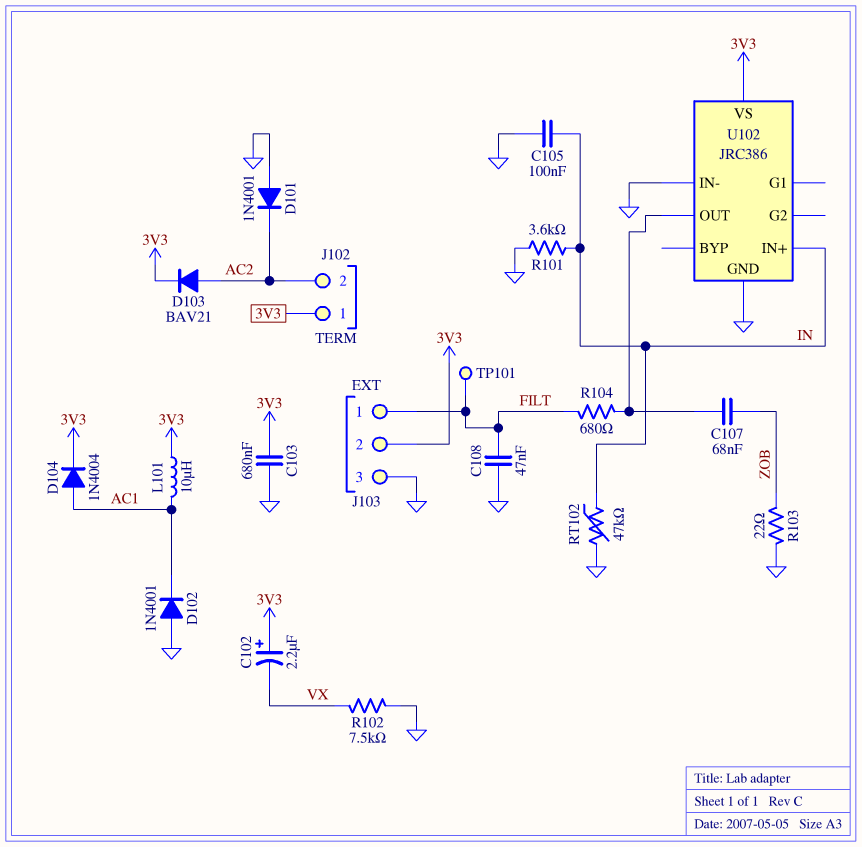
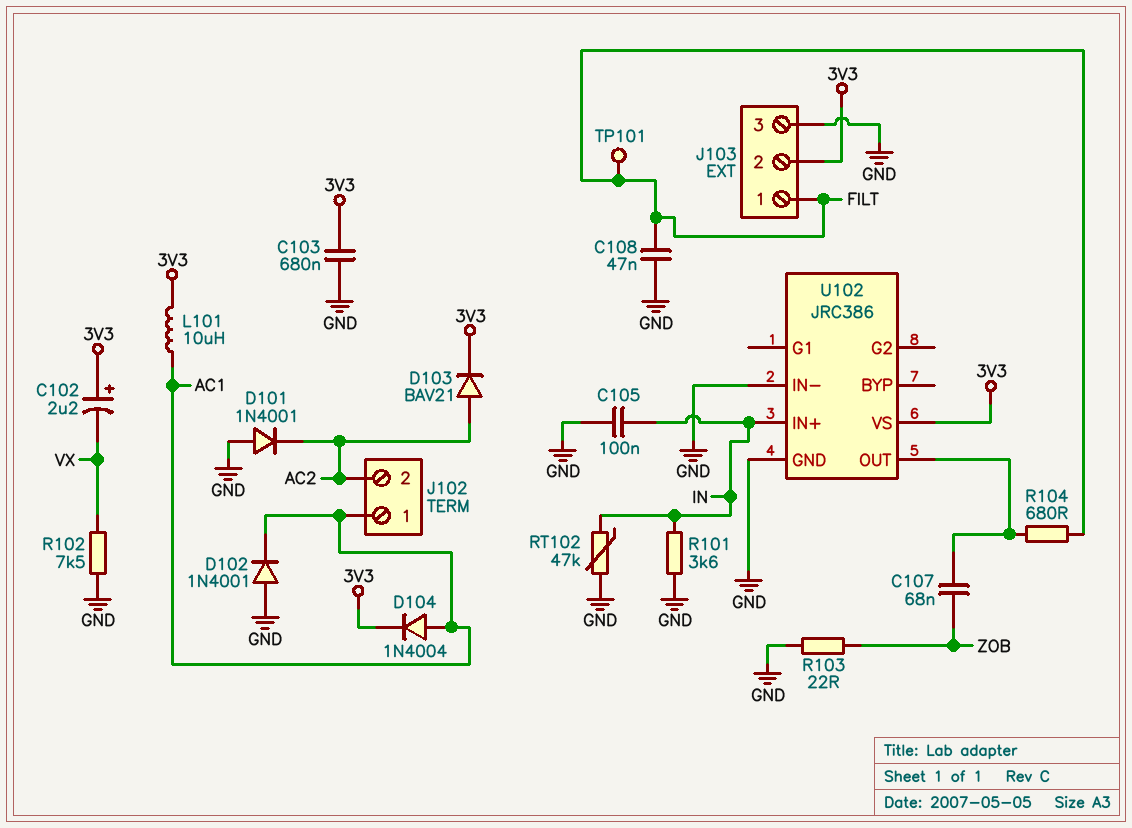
J102 pin 1: 3V3 -> AC1

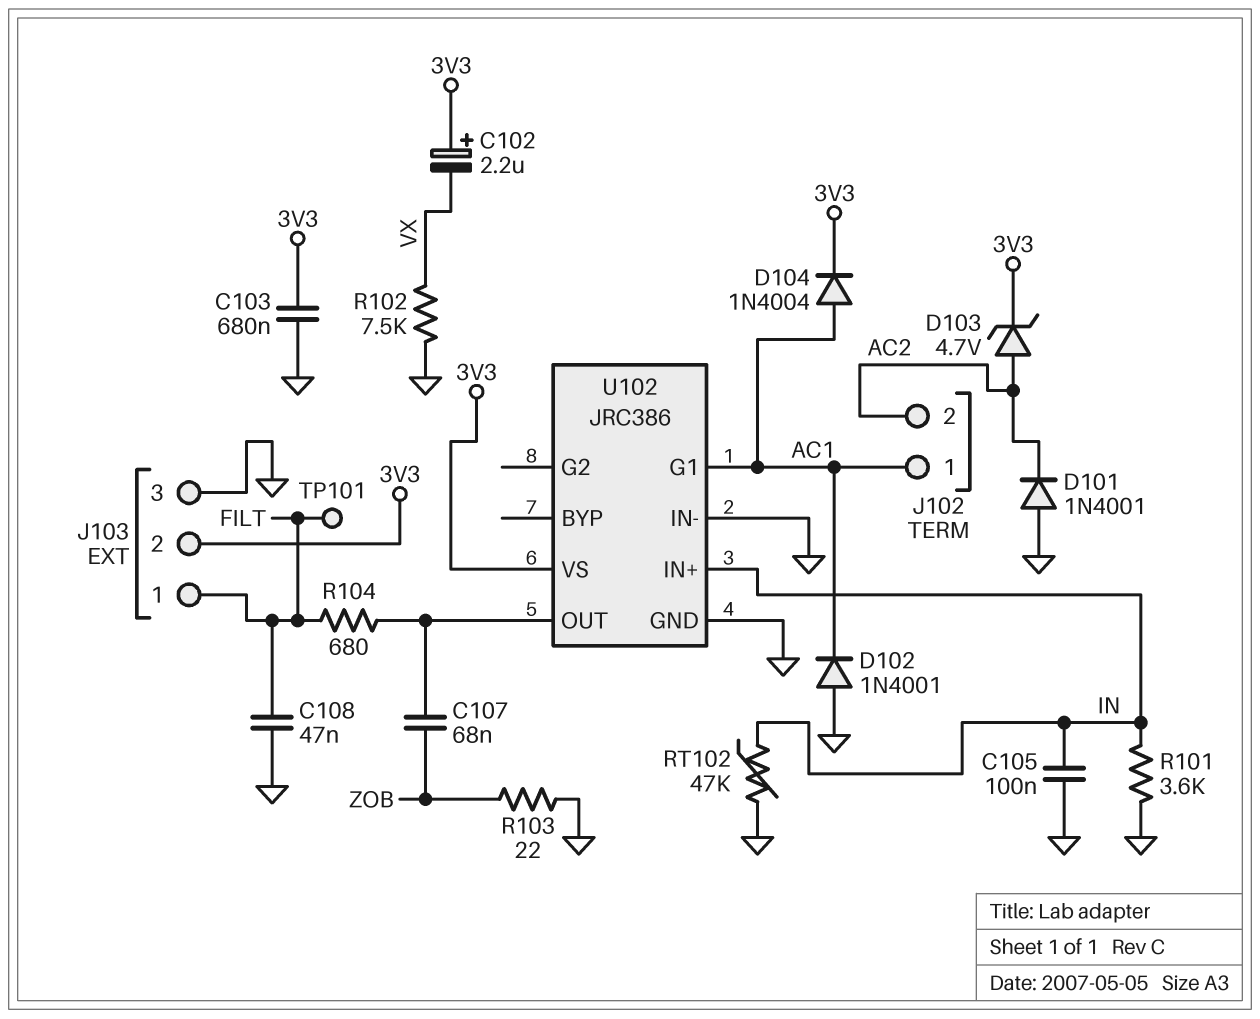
D103: diode BAV21 (A AC2, K 3V3) -> zener 4.7V (A AC2, K 3V3)
L101: 10uH (3V3, AC1) -> none
U102 pin G1: none -> AC1

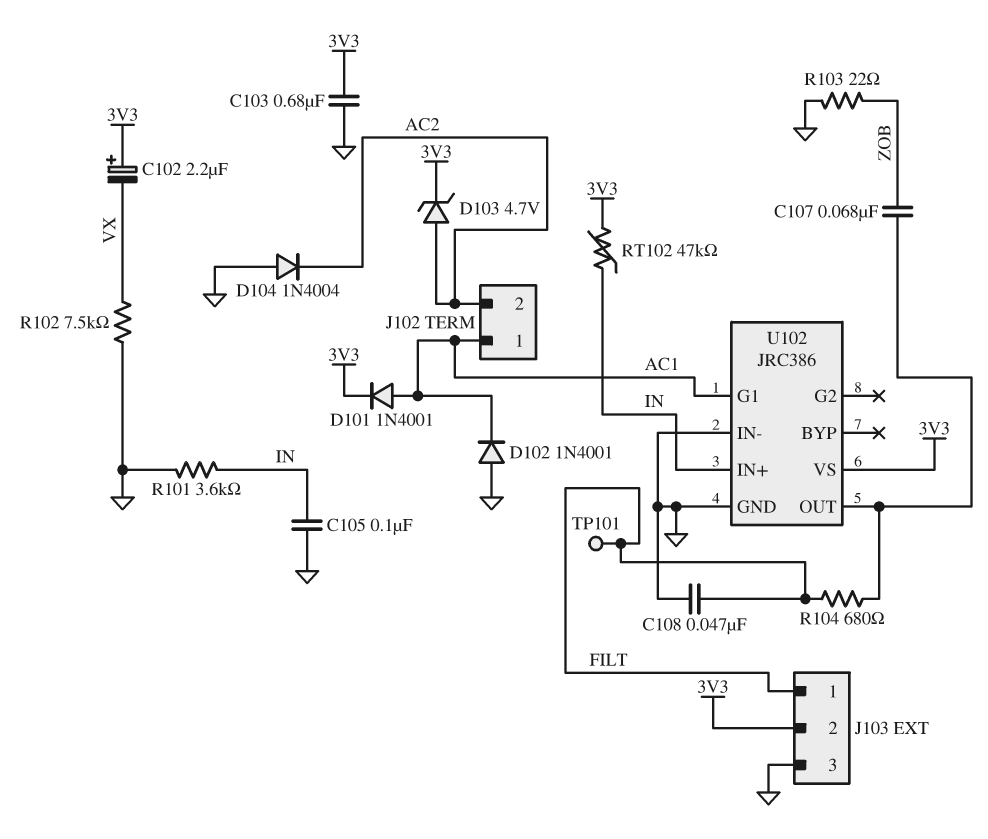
D101: diode 1N4001 (A GND, K AC2) -> diode 1N4001 (A AC1, K 3V3)
D104: diode 1N4004 (A AC1, K 3V3) -> diode 1N4004 (A GND, K AC2)
RT102: 47k (GND, IN) -> 47k (3V3, IN)

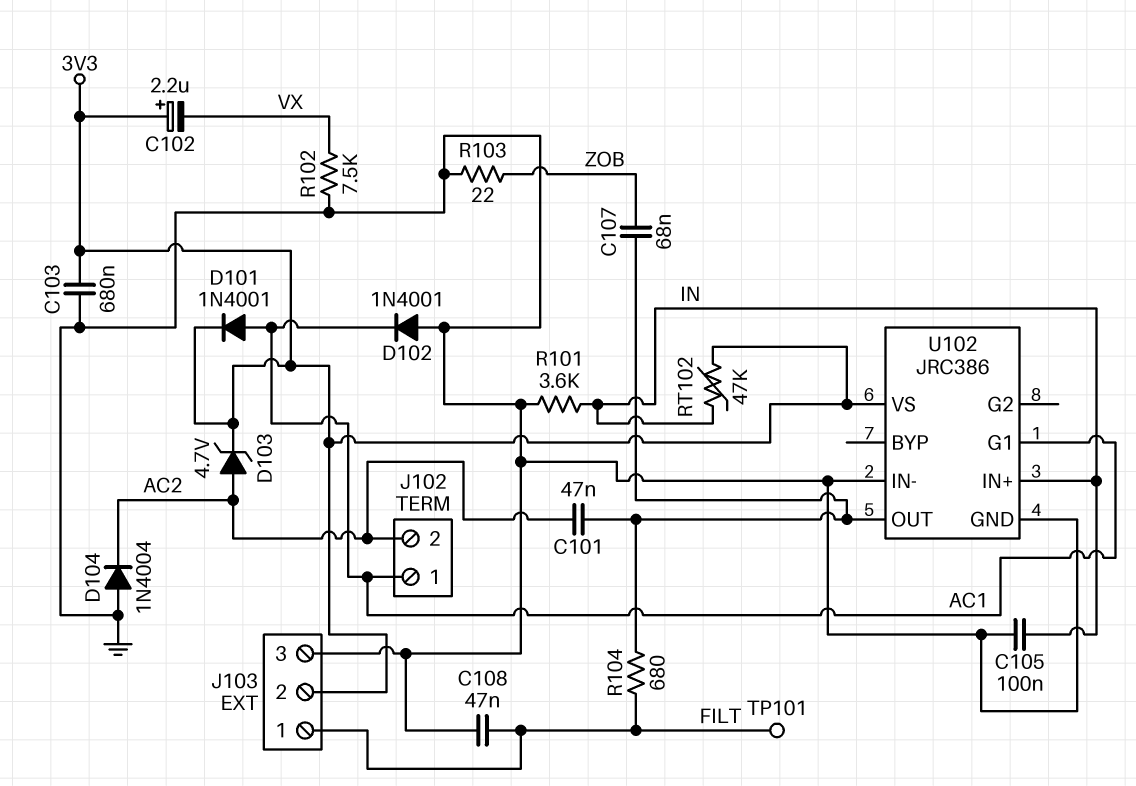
C101: none -> 47nF (AC2, U102/OUT)

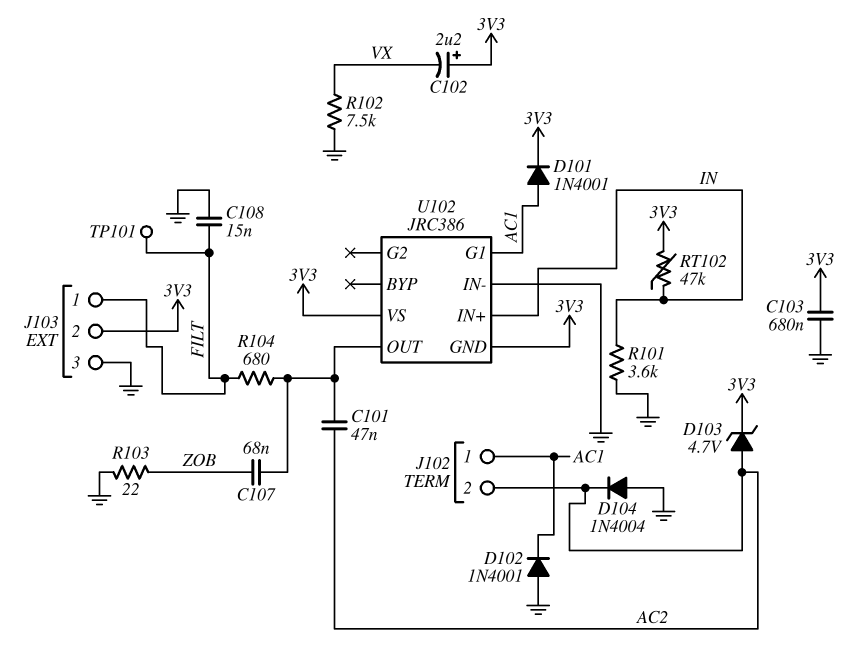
C105: 100nF (GND, IN) -> none
C108: 47nF (FILT, GND) -> 15nF (FILT, GND)
U102 pin GND: GND -> 3V3

